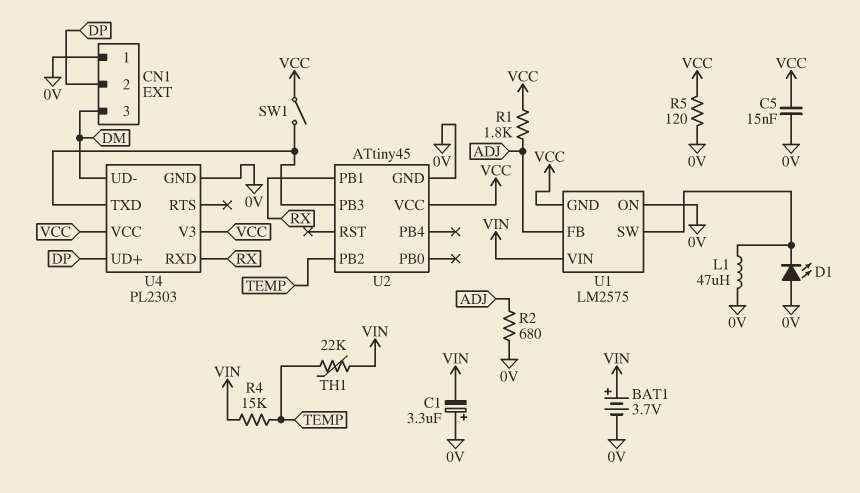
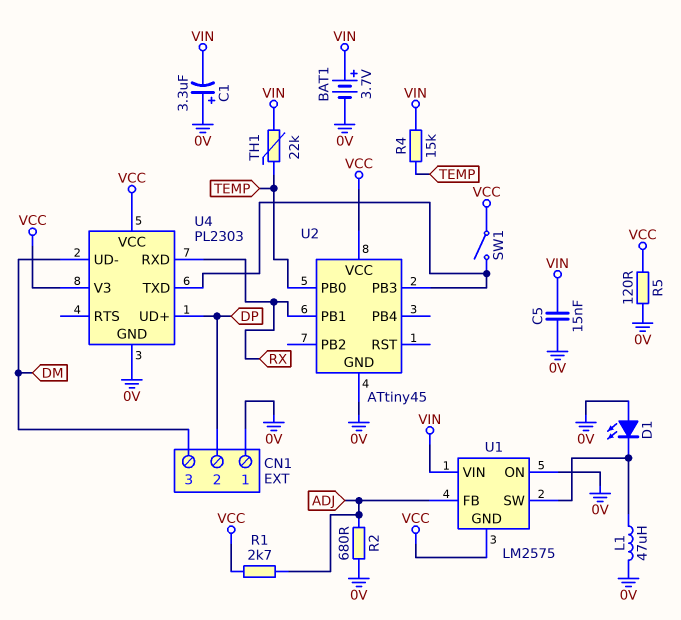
C5: 15nF (0V, VCC) -> 15nF (0V, VIN)
R1: 1.8k (ADJ, VCC) -> 2.7k (ADJ, VCC)
U2 pin PB0: none -> TEMP
U2 pin PB2: TEMP -> none

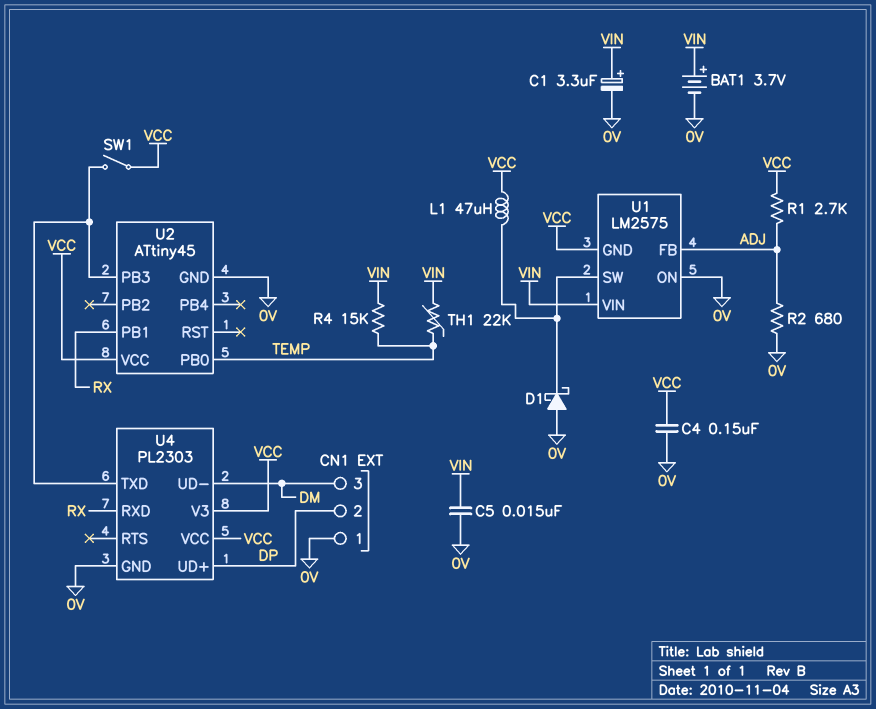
C1: 3.3uF (plus 0V, minus VIN) -> 3.3uF (plus VIN, minus 0V)
C4: none -> 150nF (0V, VCC)
D1: LED (A 0V, K U1/SW) -> schottky (A 0V, K U1/SW)
L1: 47uH (0V, U1/SW) -> 47uH (U1/SW, VCC)
R5: 120 (0V, VCC) -> none

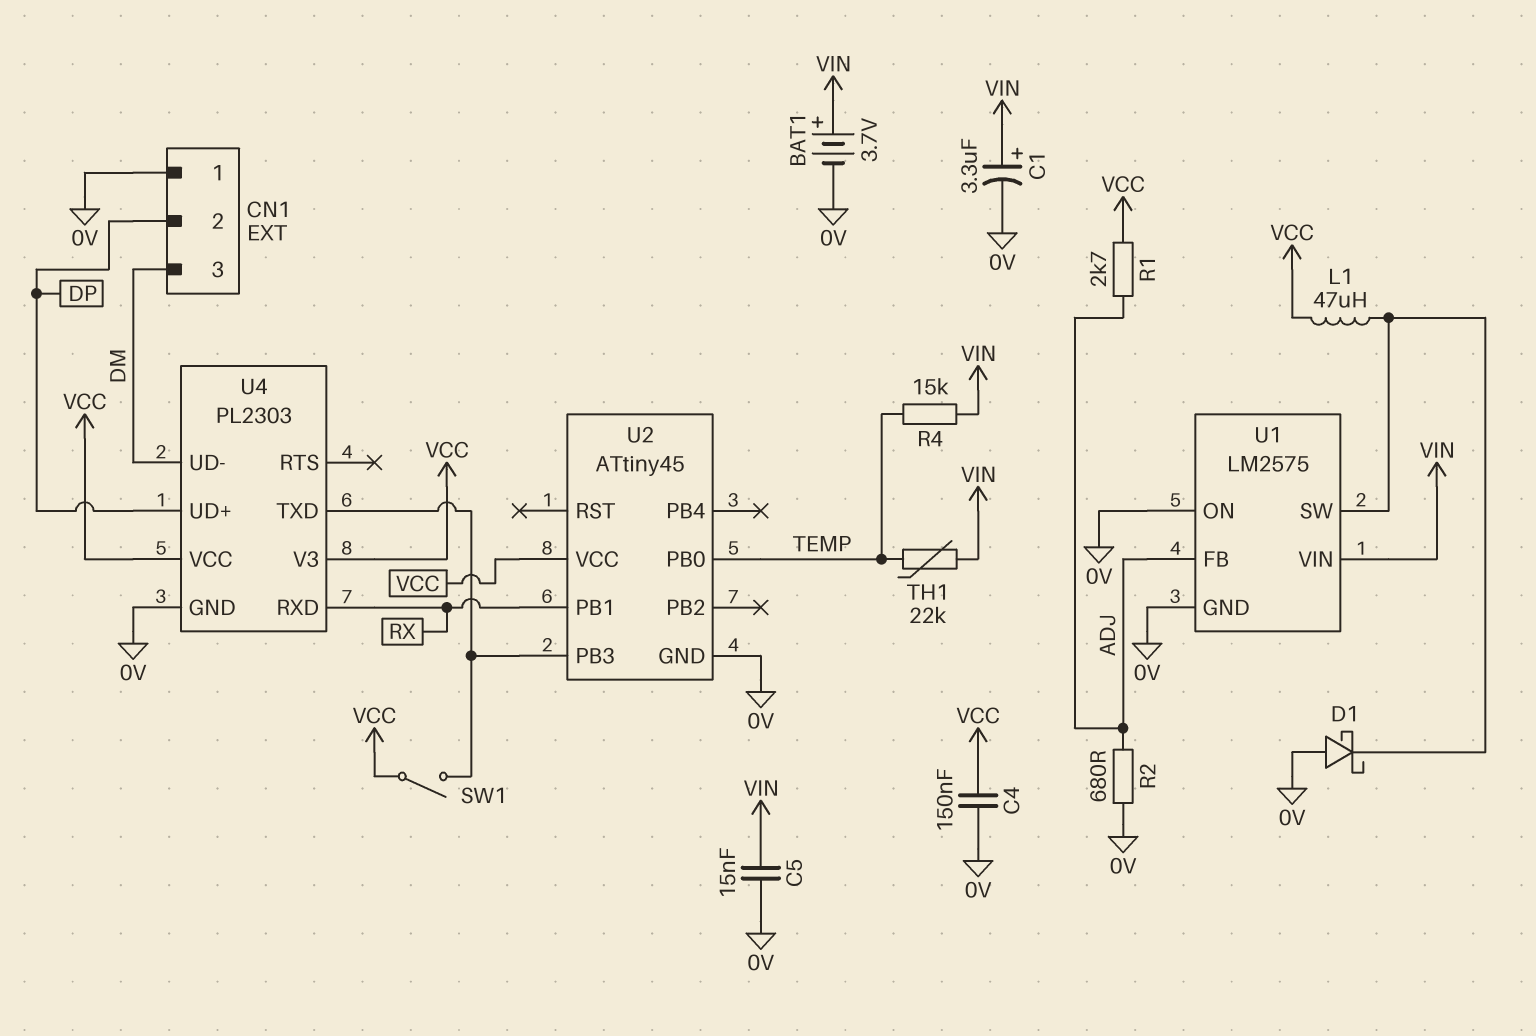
U1 pin GND: VCC -> 0V

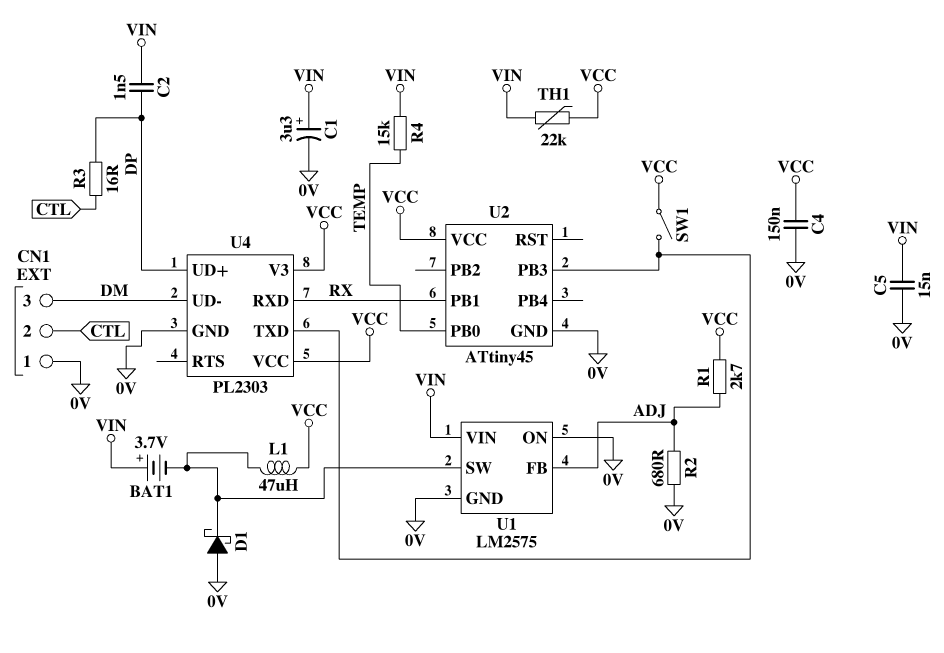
BAT1: 3.7V (plus VIN, minus 0V) -> 3.7V (plus VIN, minus U1/SW)
C2: none -> 1.5nF (DP, VIN)
CN1 pin 2: DP -> CTL
R3: none -> 16 (CTL, DP)
TH1: 22k (TEMP, VIN) -> 22k (VCC, VIN)

